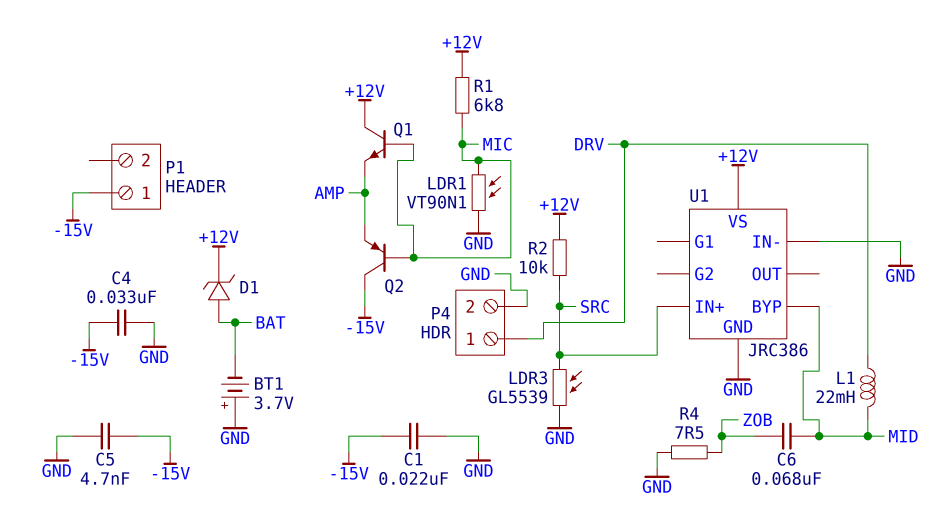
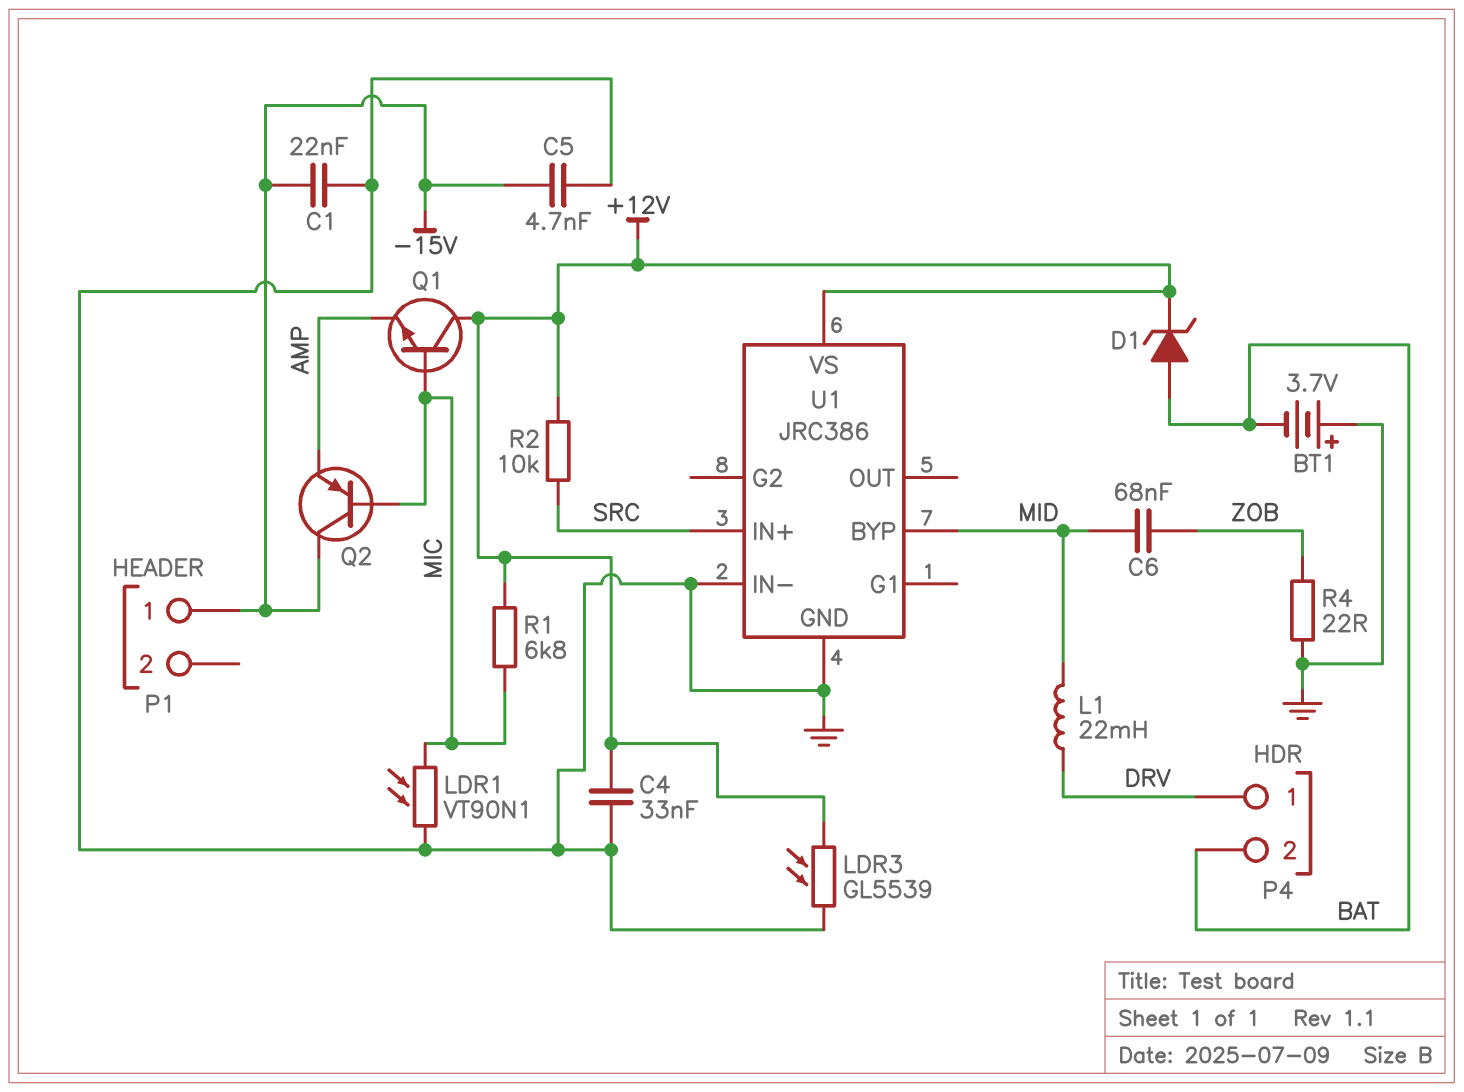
C4: 33nF (-15V, GND) -> 33nF (+12V, GND)
LDR3: GL5539 (GND, SRC) -> GL5539 (+12V, GND)
P4 pin 2: GND -> BAT
R4: 7.5 (GND, ZOB) -> 22 (GND, ZOB)

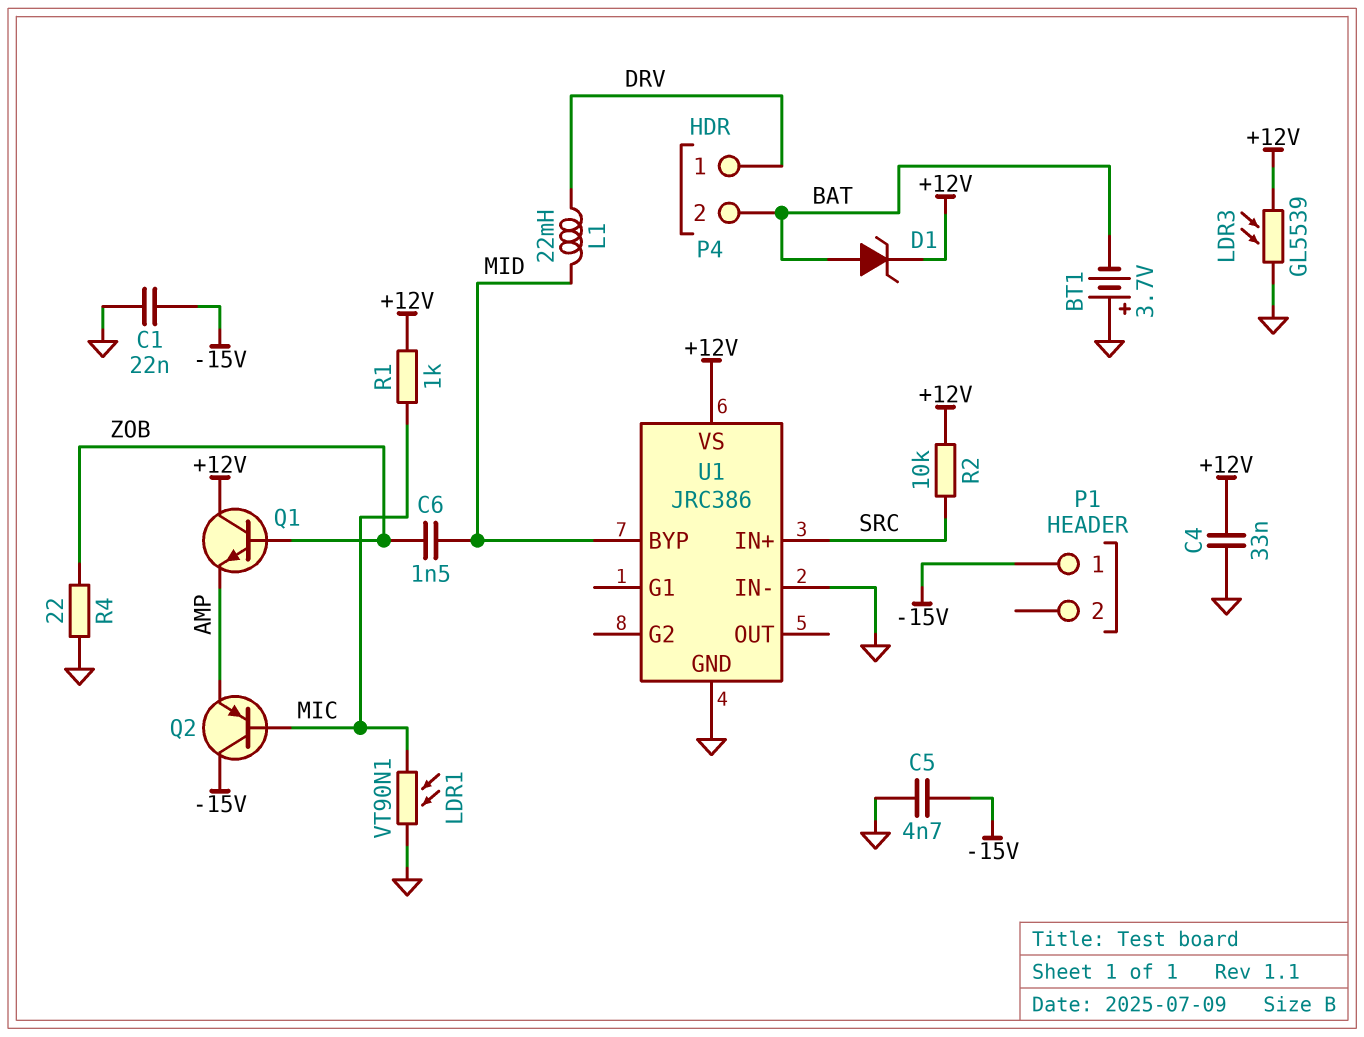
C6: 68nF (MID, ZOB) -> 1.5nF (MID, ZOB)
Q1: NPN (B MIC, C +12V, E AMP) -> NPN (B ZOB, C +12V, E AMP)
R1: 6.8k (+12V, MIC) -> 1k (+12V, MIC)

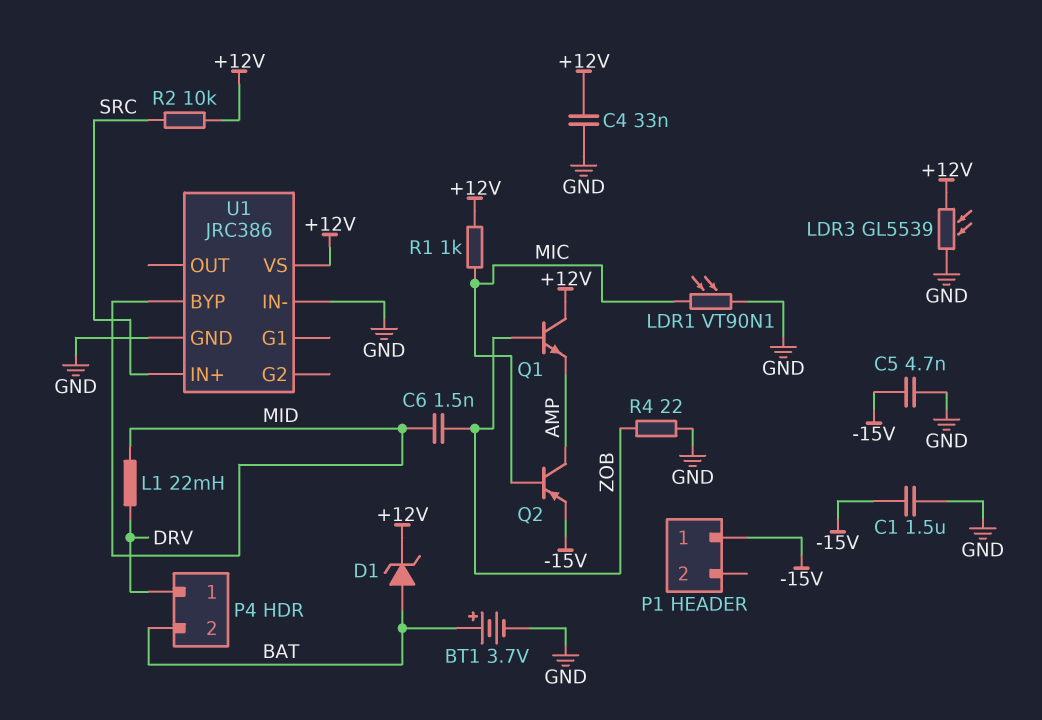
BT1: 3.7V (plus GND, minus BAT) -> 3.7V (plus BAT, minus GND)
C1: 22nF (-15V, GND) -> 1.5uF (-15V, GND)
Q2: PNP (B MIC, C -15V, E AMP) -> PNP (B MIC, C AMP, E -15V)

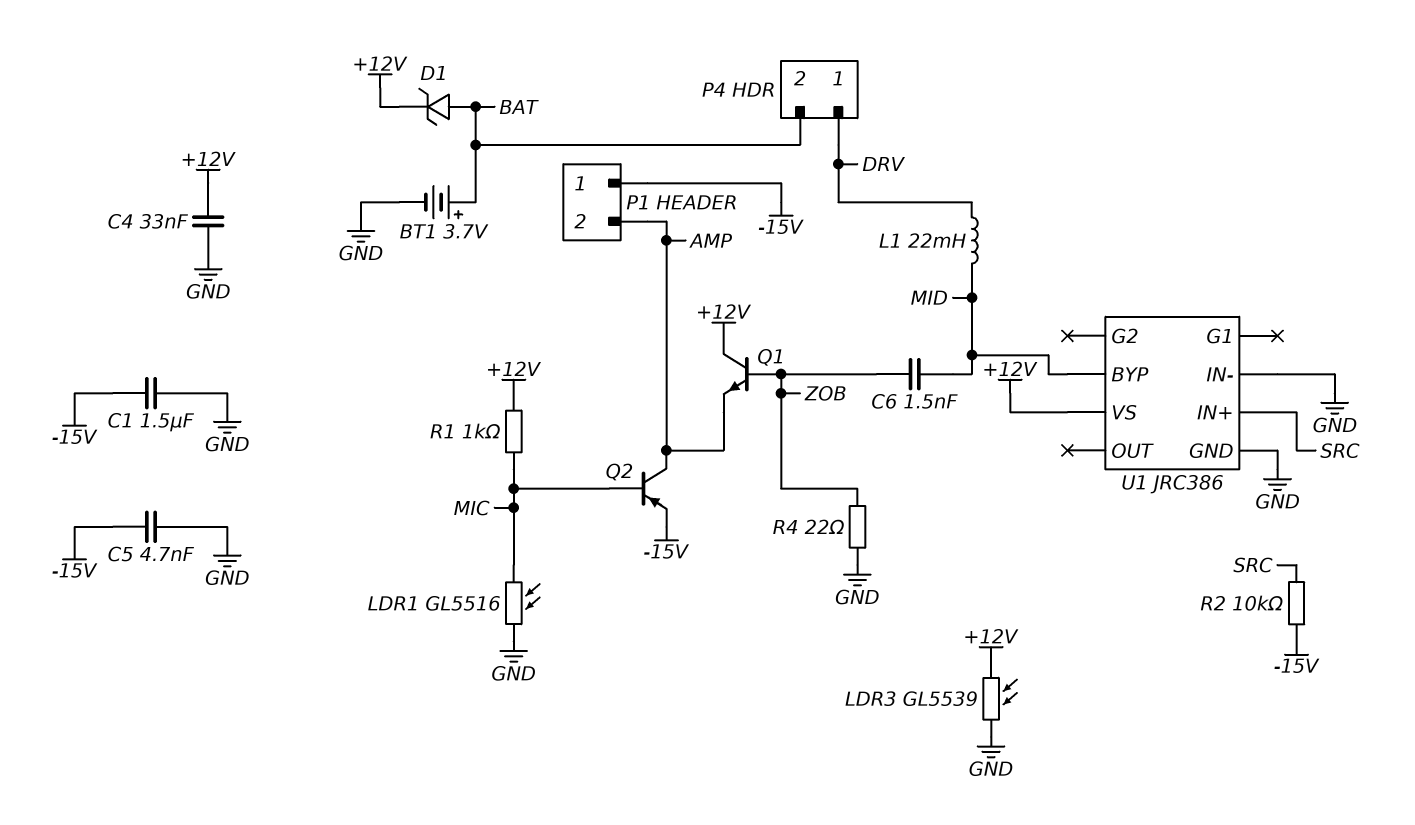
LDR1: VT90N1 (GND, MIC) -> GL5516 (GND, MIC)
P1 pin 2: none -> AMP
R2: 10k (+12V, SRC) -> 10k (-15V, SRC)

